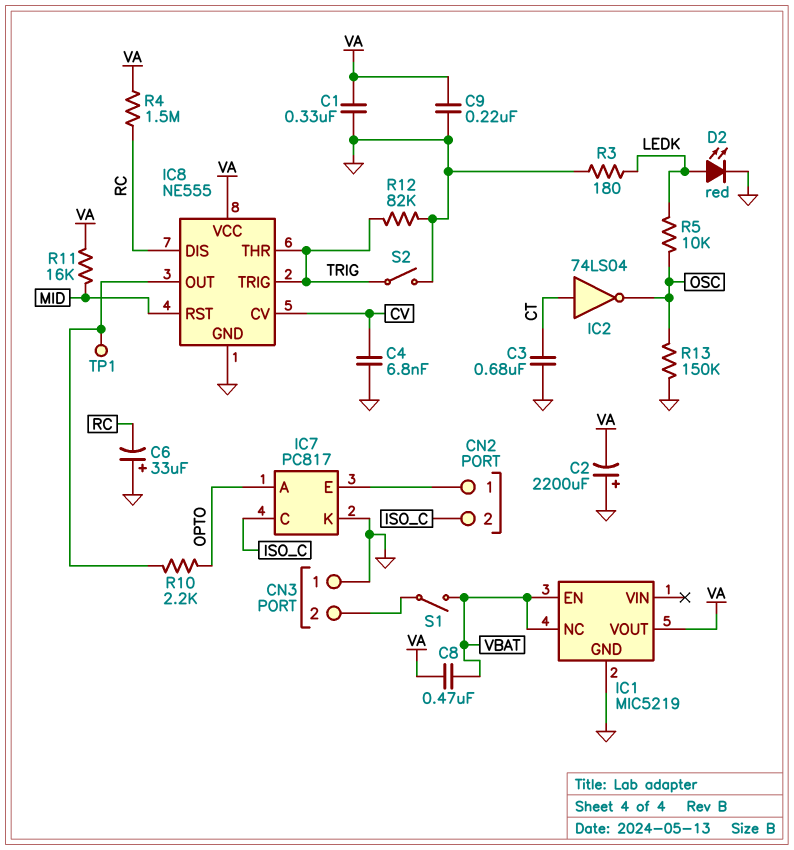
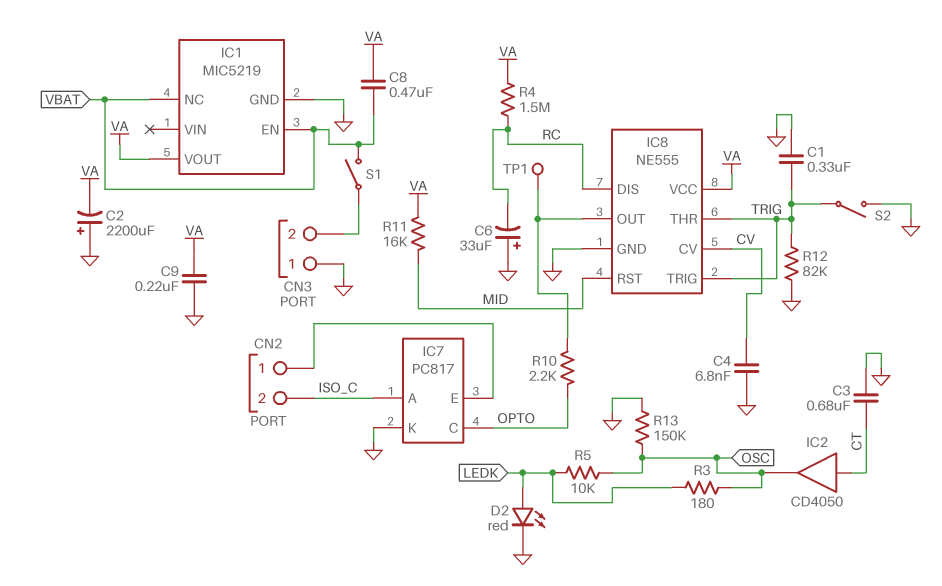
C1: 330nF (GND, VA) -> 330nF (GND, TRIG)
IC2: NOT 74LS04 (in CT, out OSC) -> buffer CD4050 (in CT, out OSC)
IC7 pin A: OPTO -> ISO_C
IC7 pin C: ISO_C -> OPTO
R3: 180 (GND, LEDK) -> 180 (LEDK, OSC)

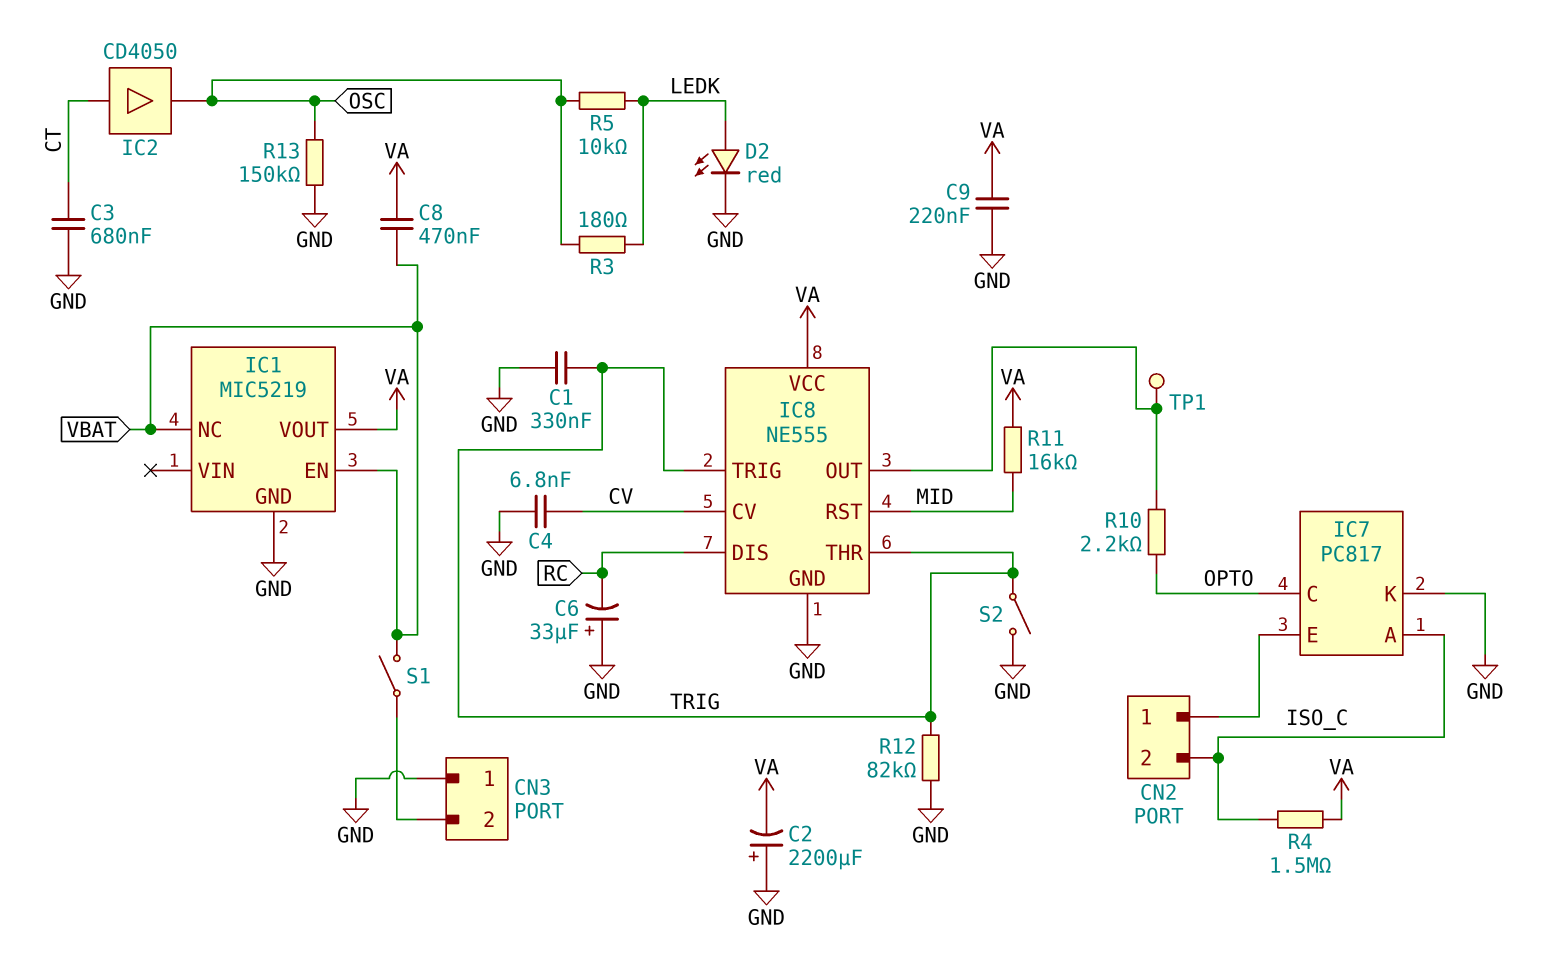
R4: 1.5M (RC, VA) -> 1.5M (ISO_C, VA)

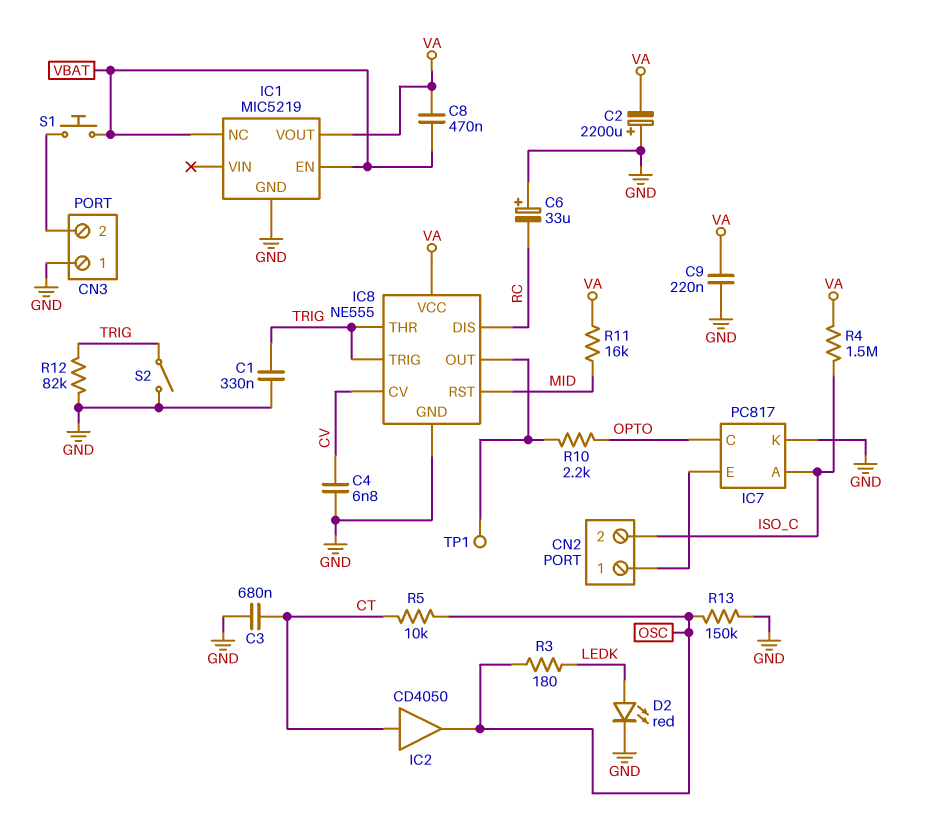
R5: 10k (LEDK, OSC) -> 10k (CT, OSC)
S1: switch (CN3/2, VBAT) -> button (CN3/2, VBAT)

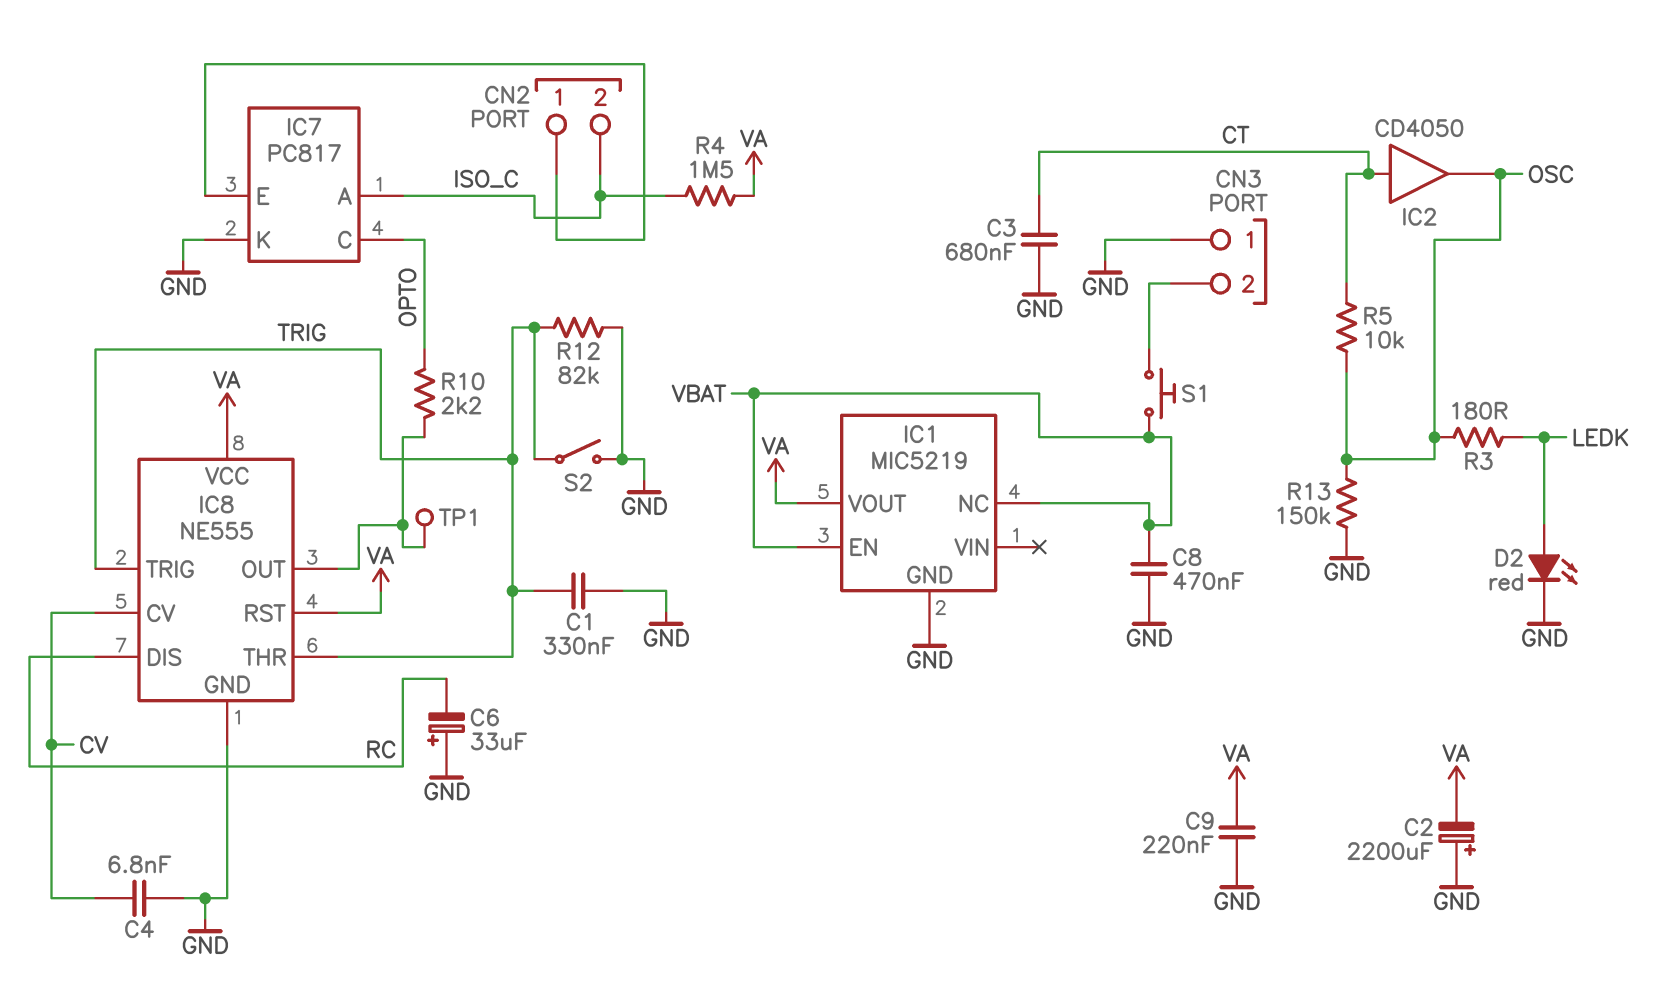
C8: 470nF (VA, VBAT) -> 470nF (GND, VBAT)
IC8 pin RST: MID -> VA
R11: 16k (MID, VA) -> none

